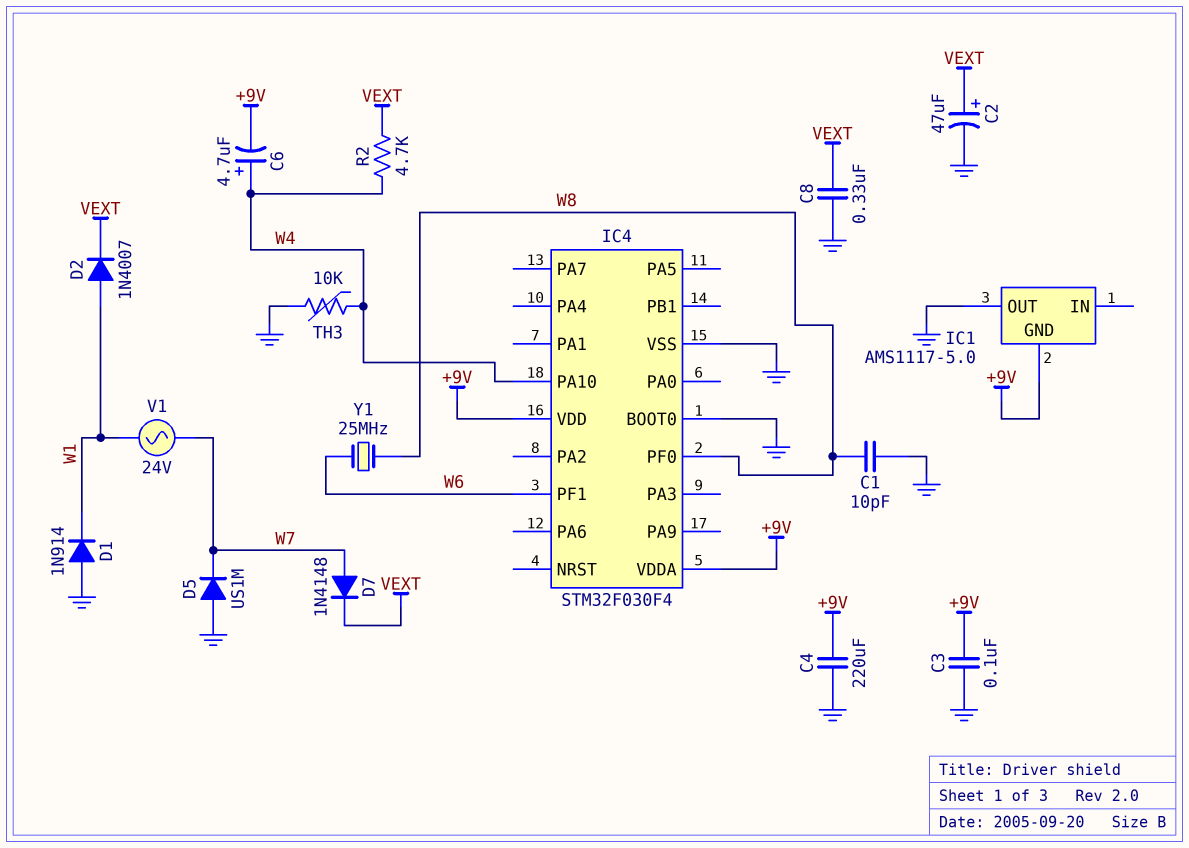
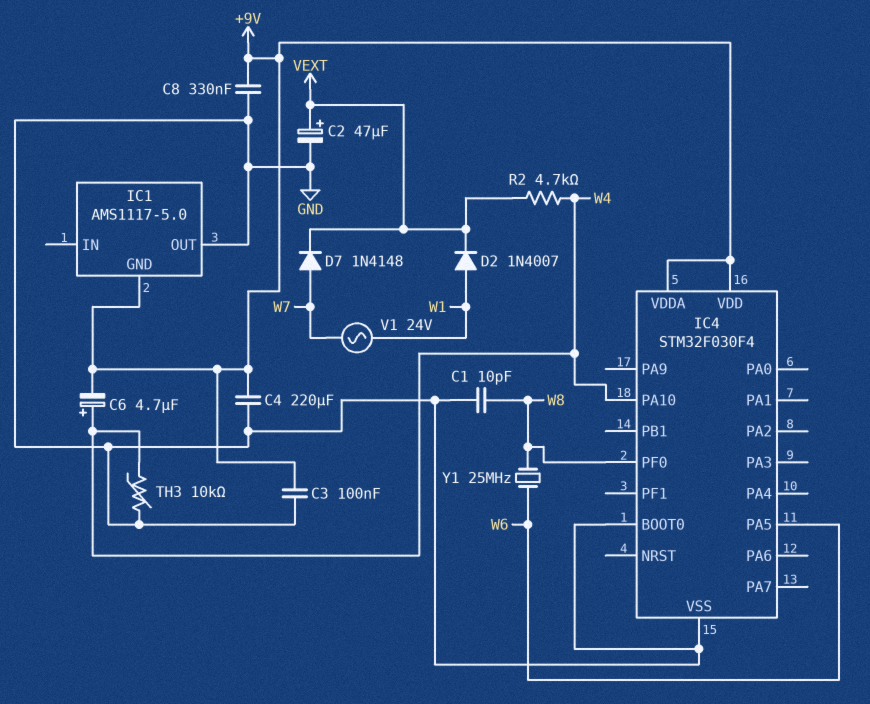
C8: 330nF (GND, VEXT) -> 330nF (+9V, GND)
D1: diode 1N914 (A GND, K W1) -> none
D5: diode US1M (A GND, K W7) -> none
IC4 pin PA5: none -> W6
IC4 pin PF1: W6 -> none

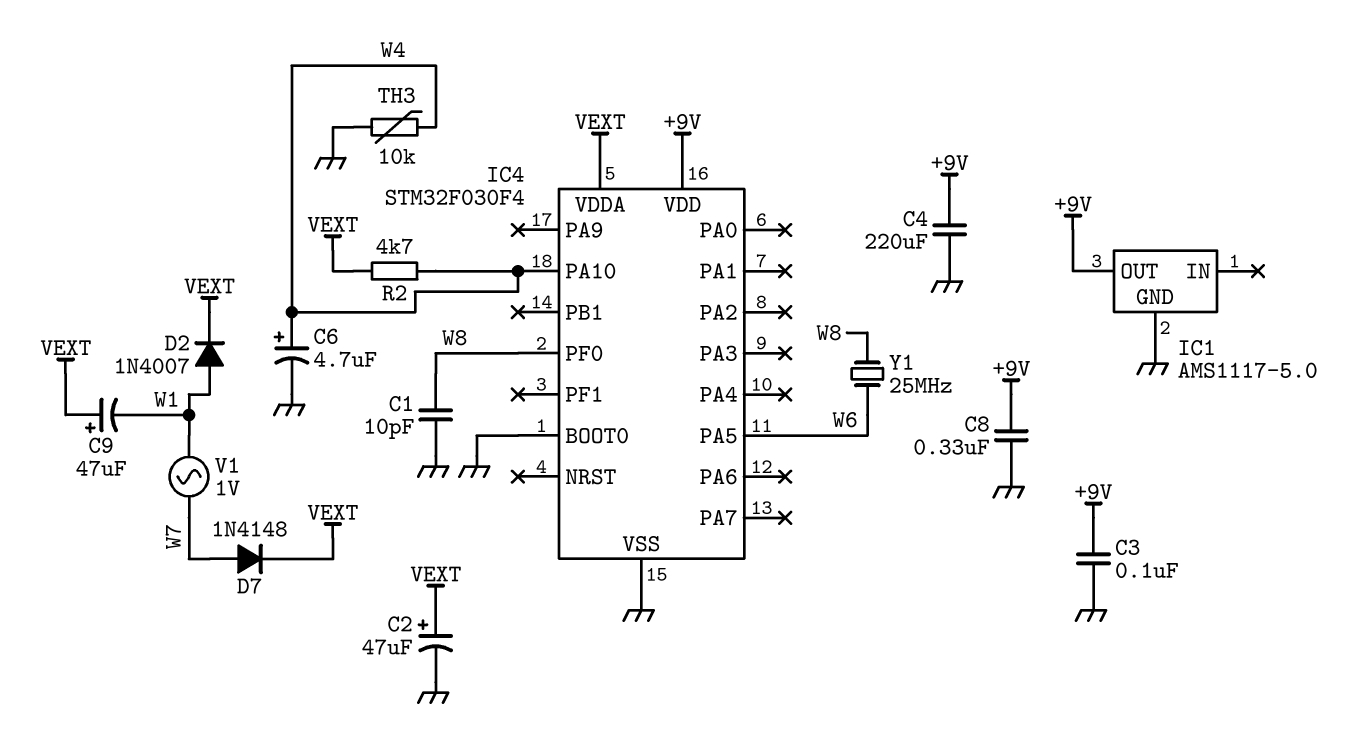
C6: 4.7uF (plus W4, minus +9V) -> 4.7uF (plus W4, minus GND)
C9: none -> 47uF (plus VEXT, minus W1)
IC1 pin GND: +9V -> GND
IC1 pin OUT: GND -> +9V
IC4 pin VDDA: +9V -> VEXT
V1: AC 24V (W1, W7) -> AC 1V (W1, W7)

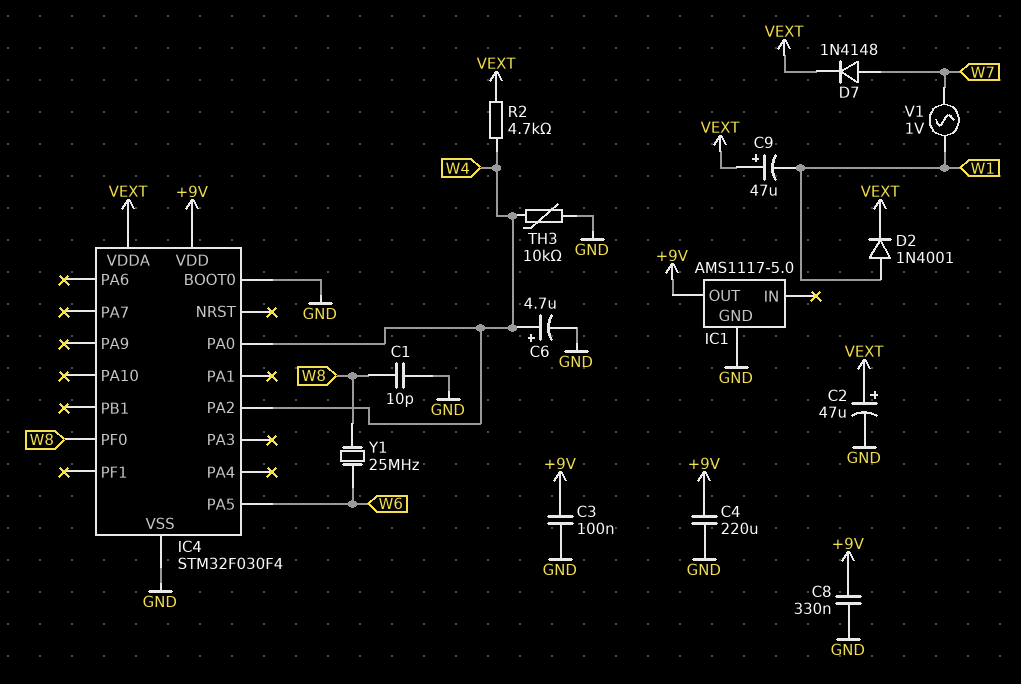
D2: diode 1N4007 (A W1, K VEXT) -> diode 1N4001 (A W1, K VEXT)
IC4 pin PA0: none -> W4
IC4 pin PA2: none -> W4
IC4 pin PA10: W4 -> none

